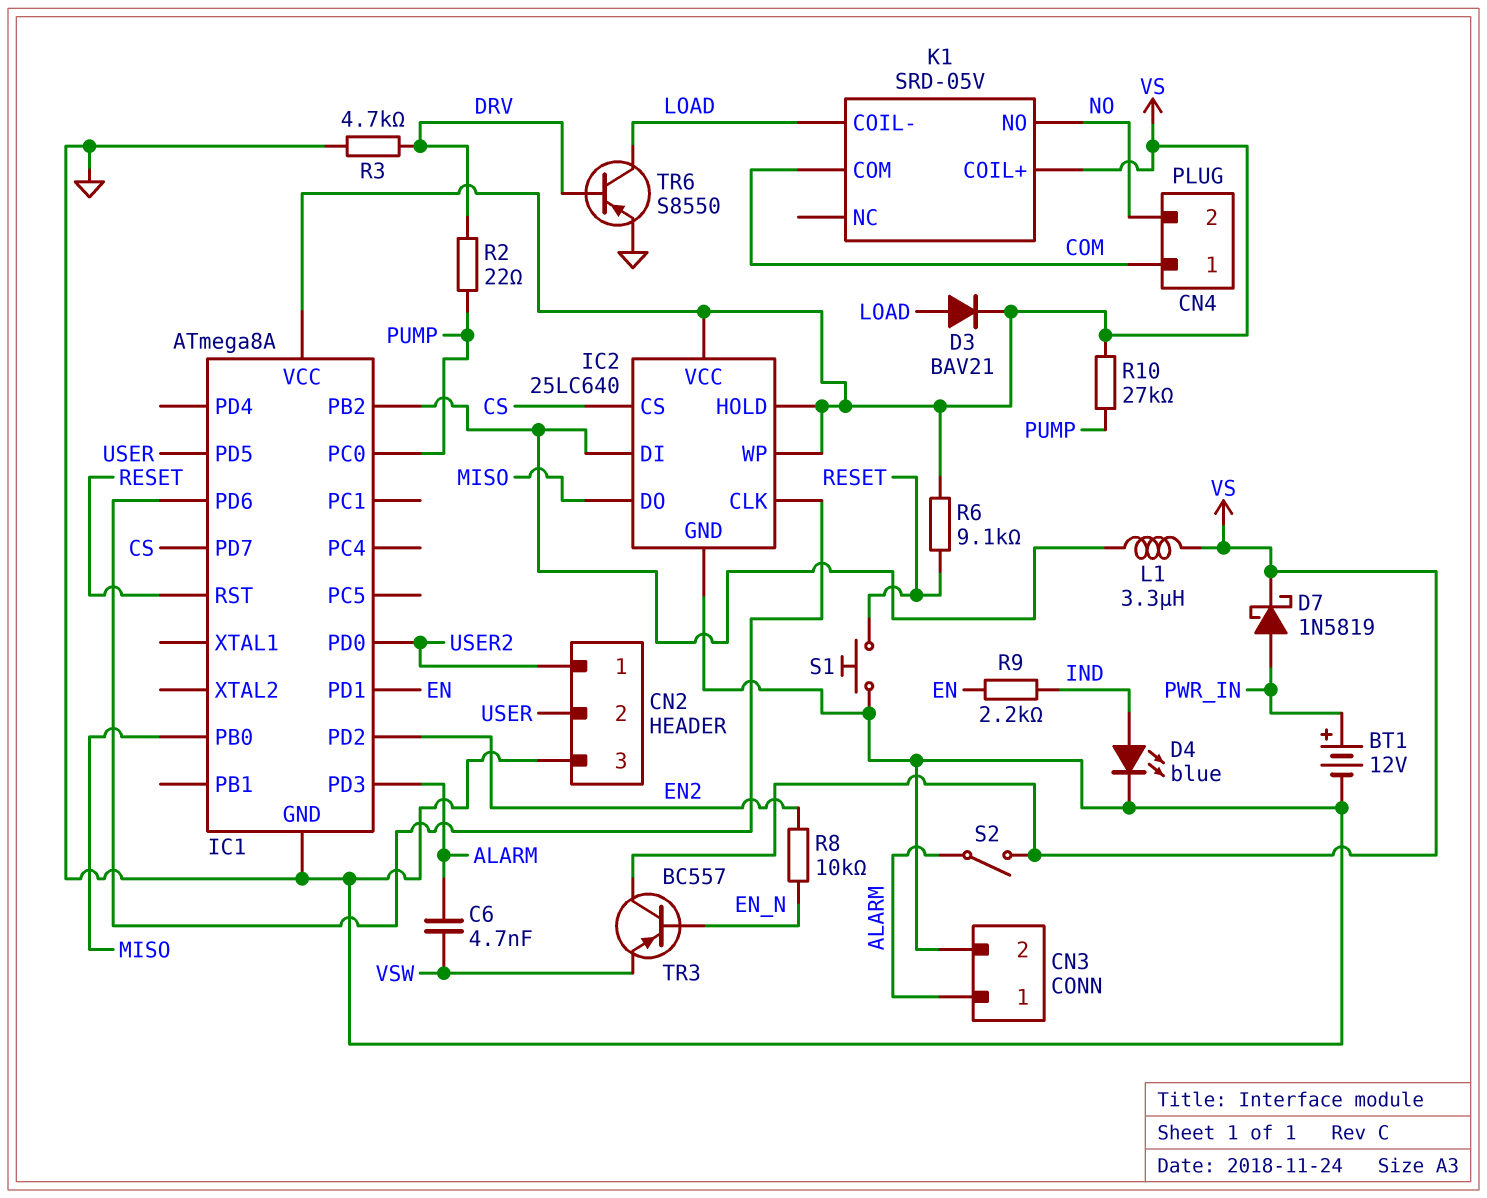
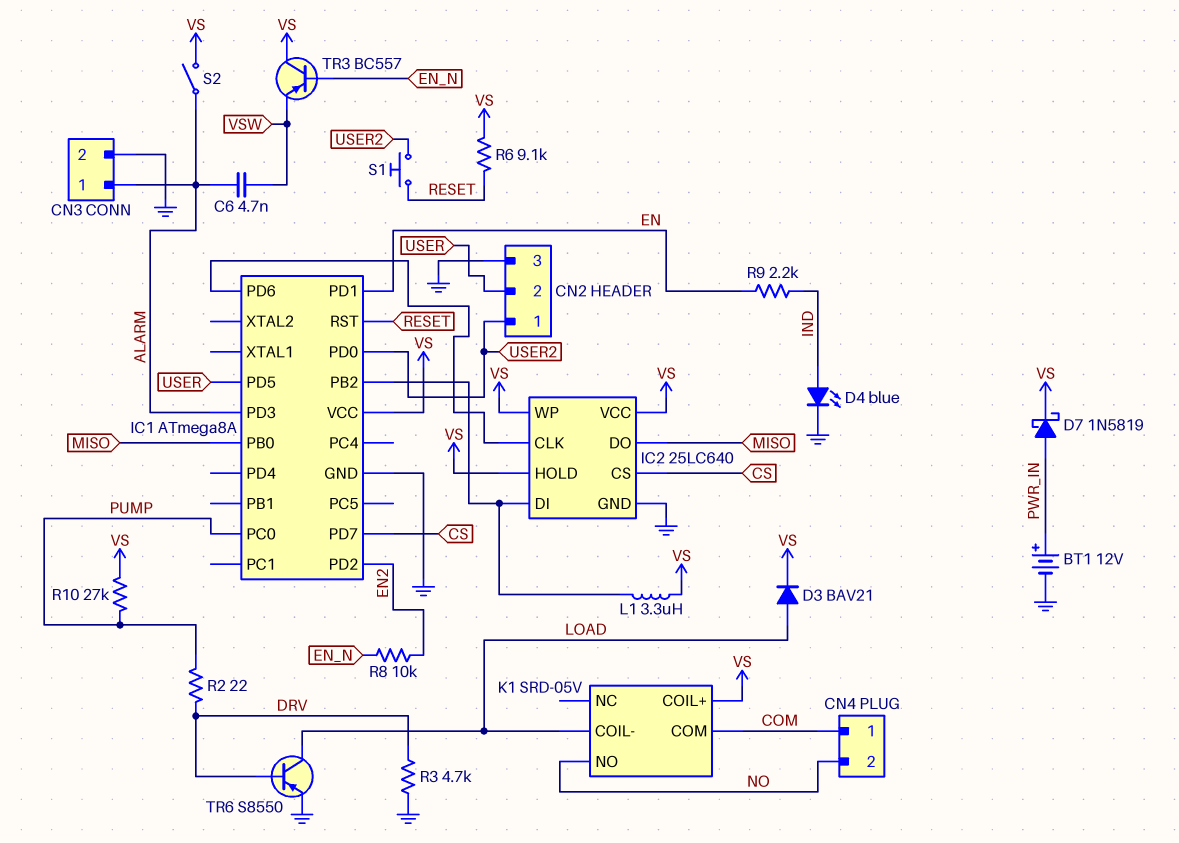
S1: button (GND, RESET) -> button (RESET, USER2)

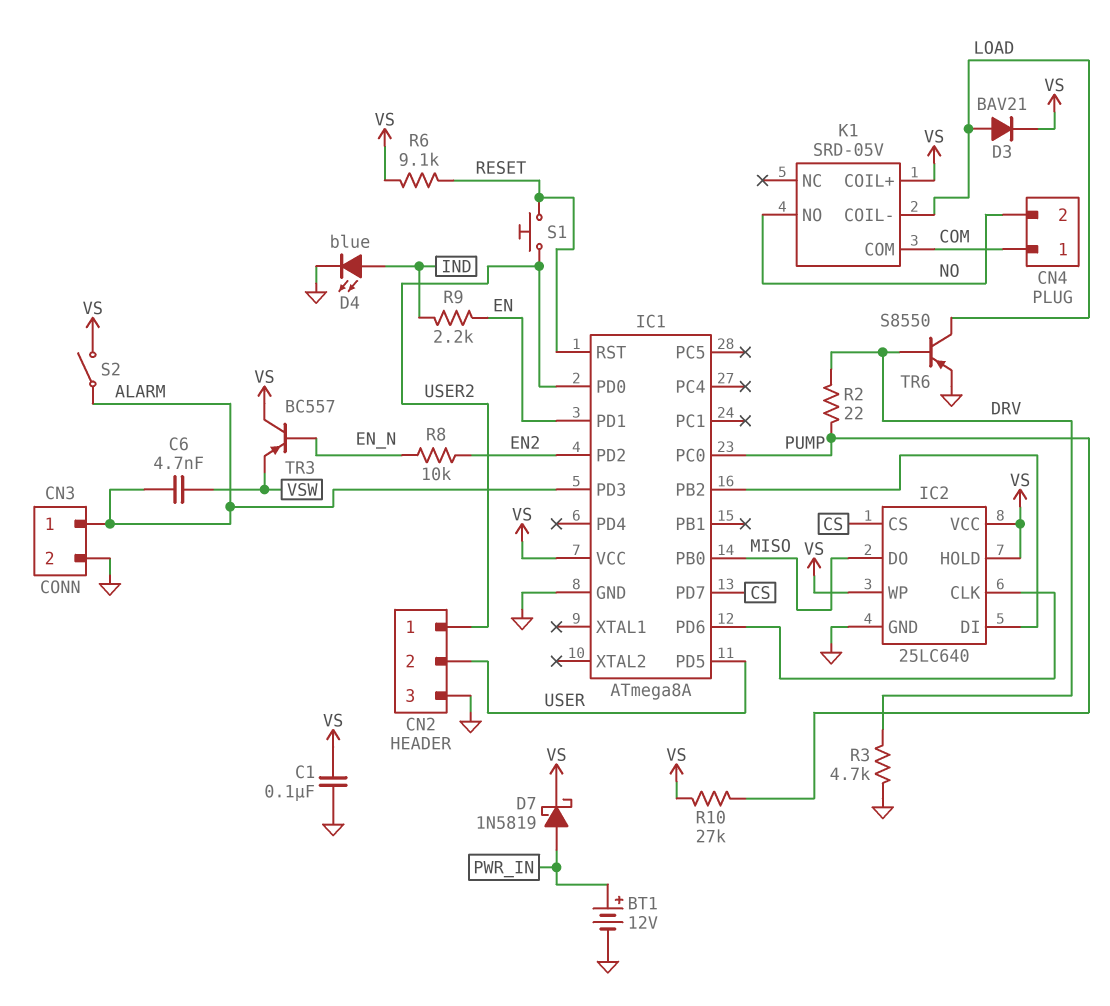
C1: none -> 100nF (GND, VS)
L1: 3.3uH (IC1/PB2, VS) -> none

